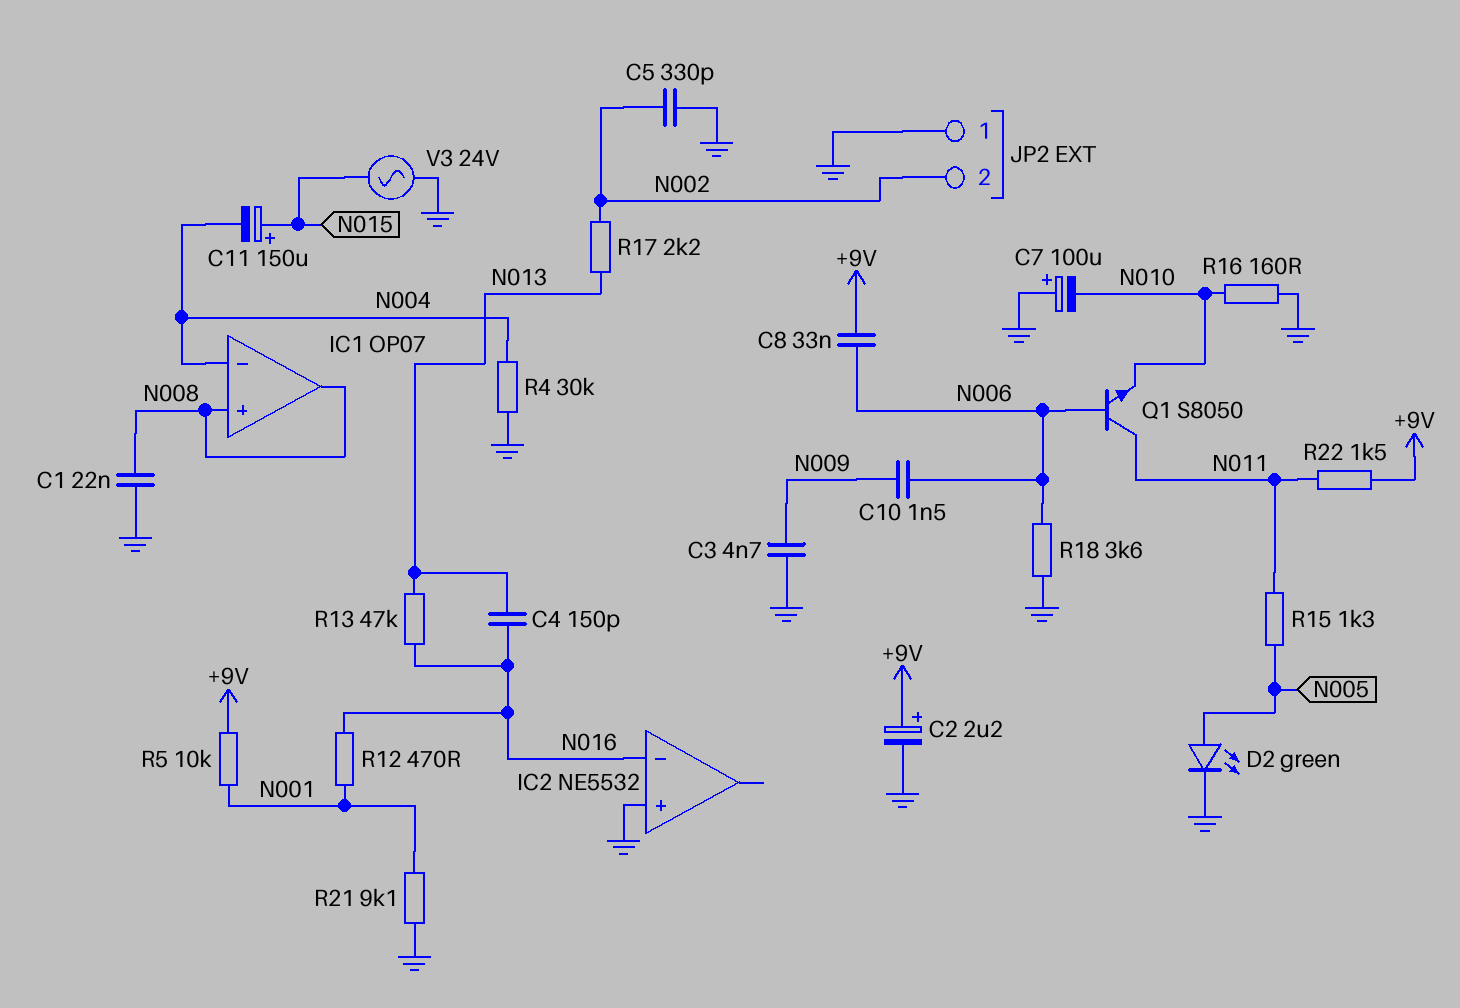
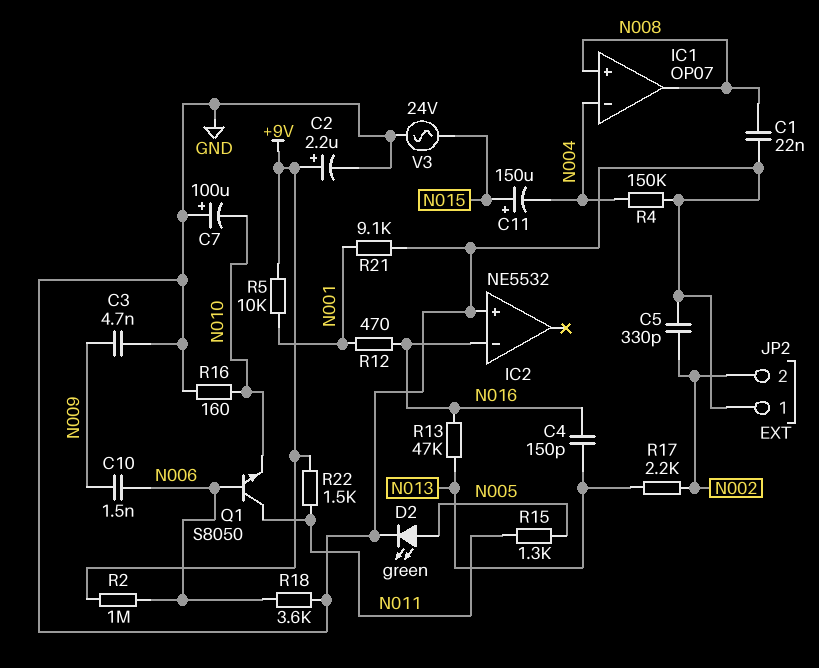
C8: 33nF (+9V, N006) -> none
R2: none -> 1M (+9V, N006)
R4: 30k (GND, N004) -> 150k (GND, N004)

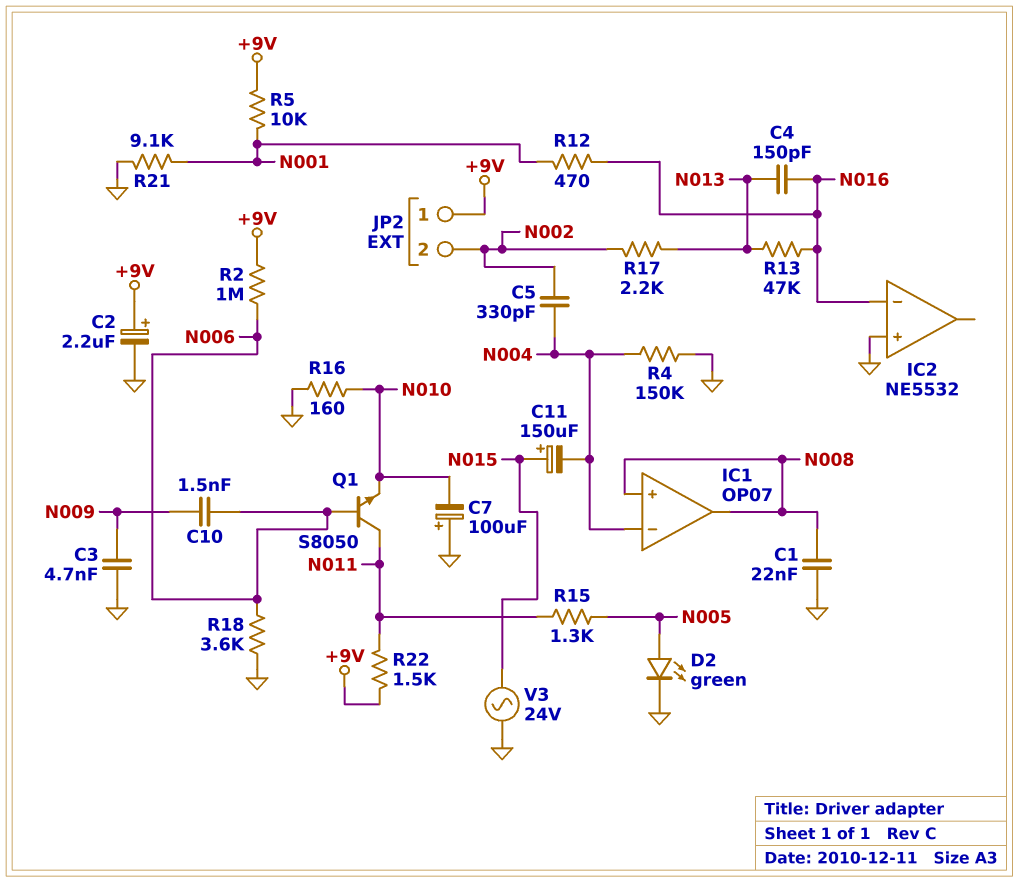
C5: 330pF (GND, N002) -> 330pF (N002, N004)
JP2 pin 1: GND -> +9V

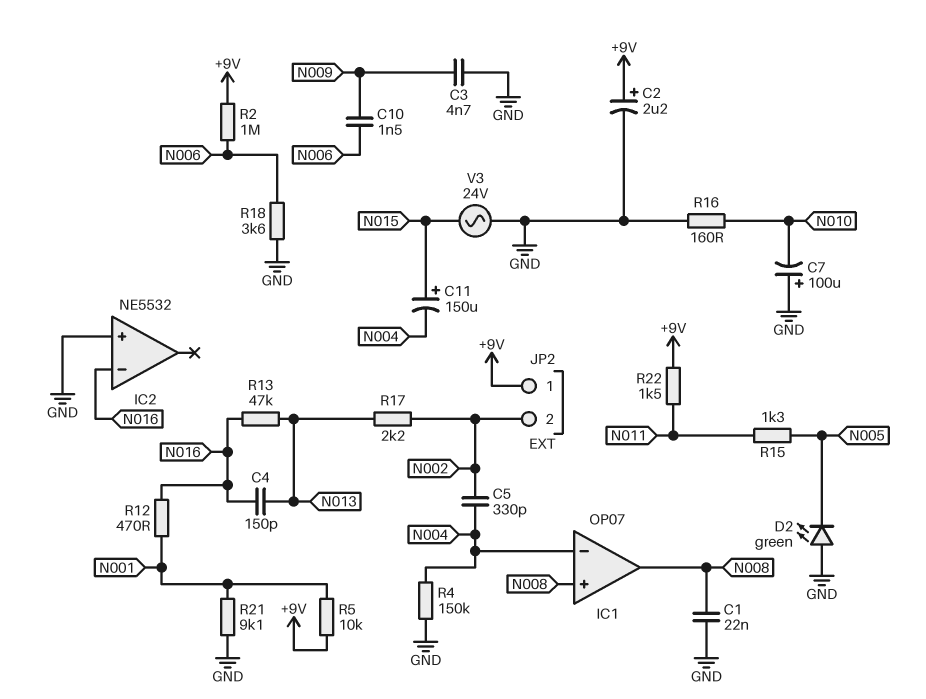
D2: LED green (A N005, K GND) -> LED green (A GND, K N005)
Q1: NPN S8050 (B N006, C N011, E N010) -> none

